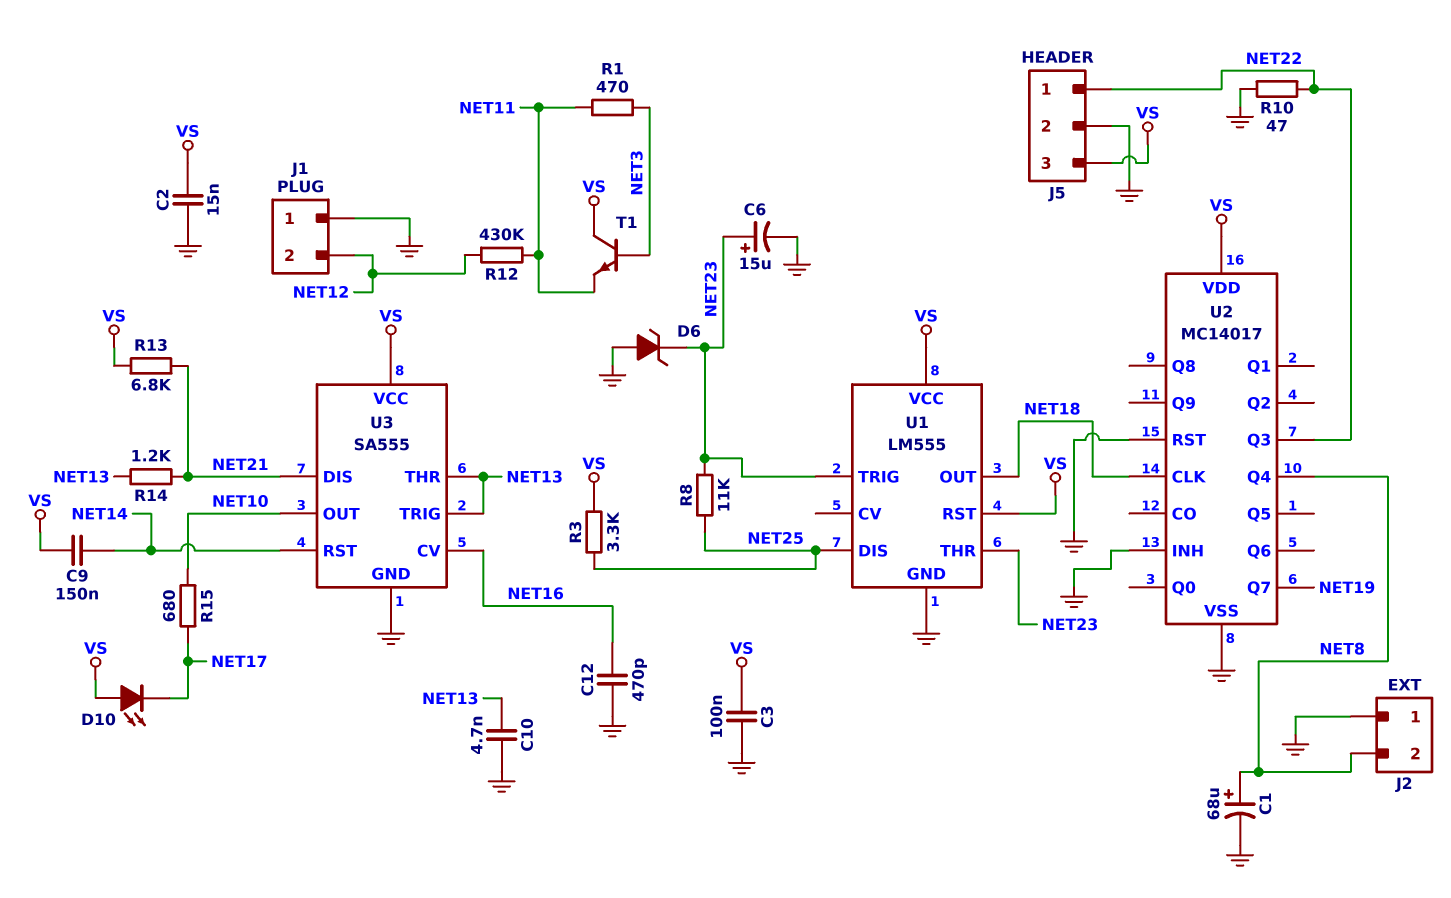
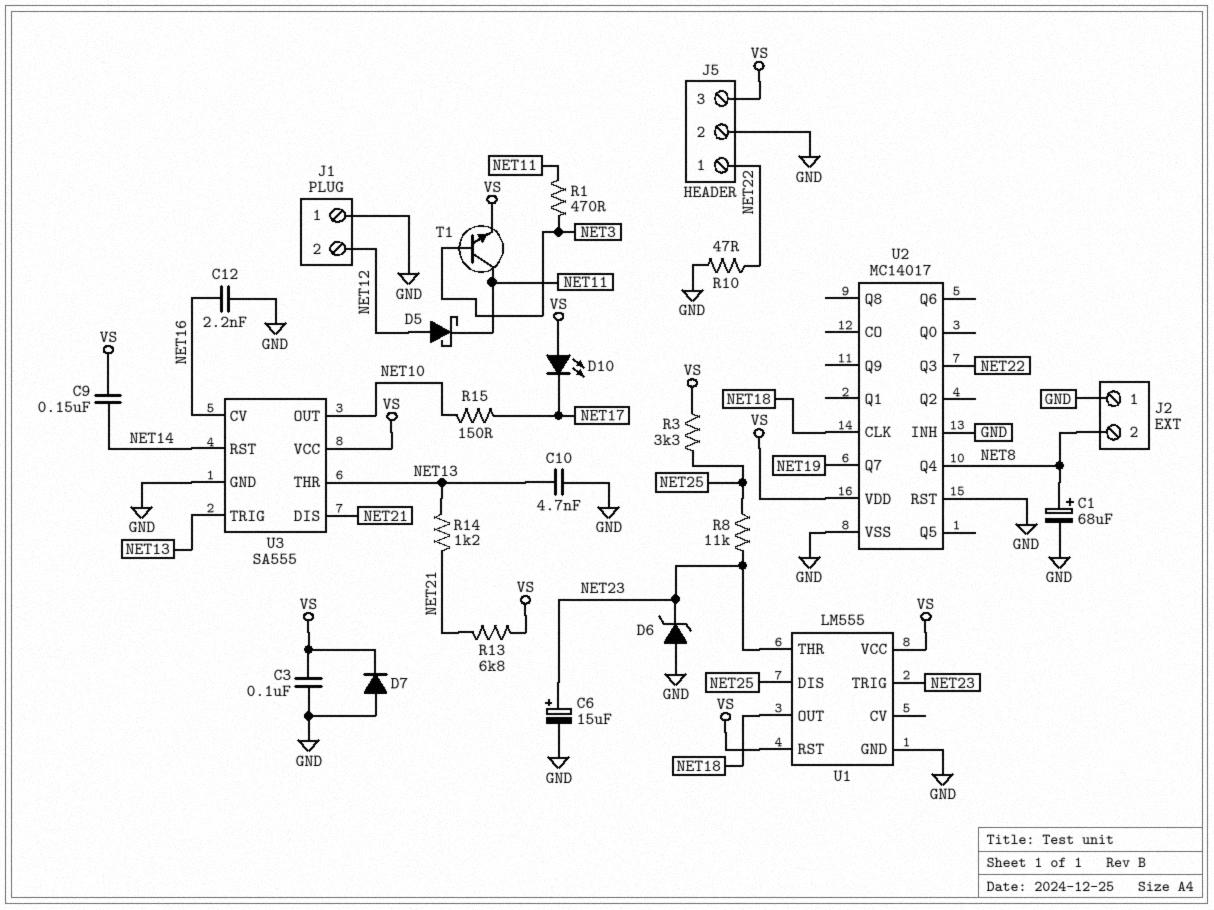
C2: 15nF (GND, VS) -> none
C12: 470pF (GND, NET16) -> 2.2nF (GND, NET16)
D5: none -> schottky (A NET12, K NET11)
D7: none -> diode (A GND, K VS)
R12: 430k (NET11, NET12) -> none
R15: 680 (NET10, NET17) -> 150 (NET10, NET17)
T1: NPN (B NET3, C VS, E NET11) -> NPN (B NET3, C NET11, E VS)

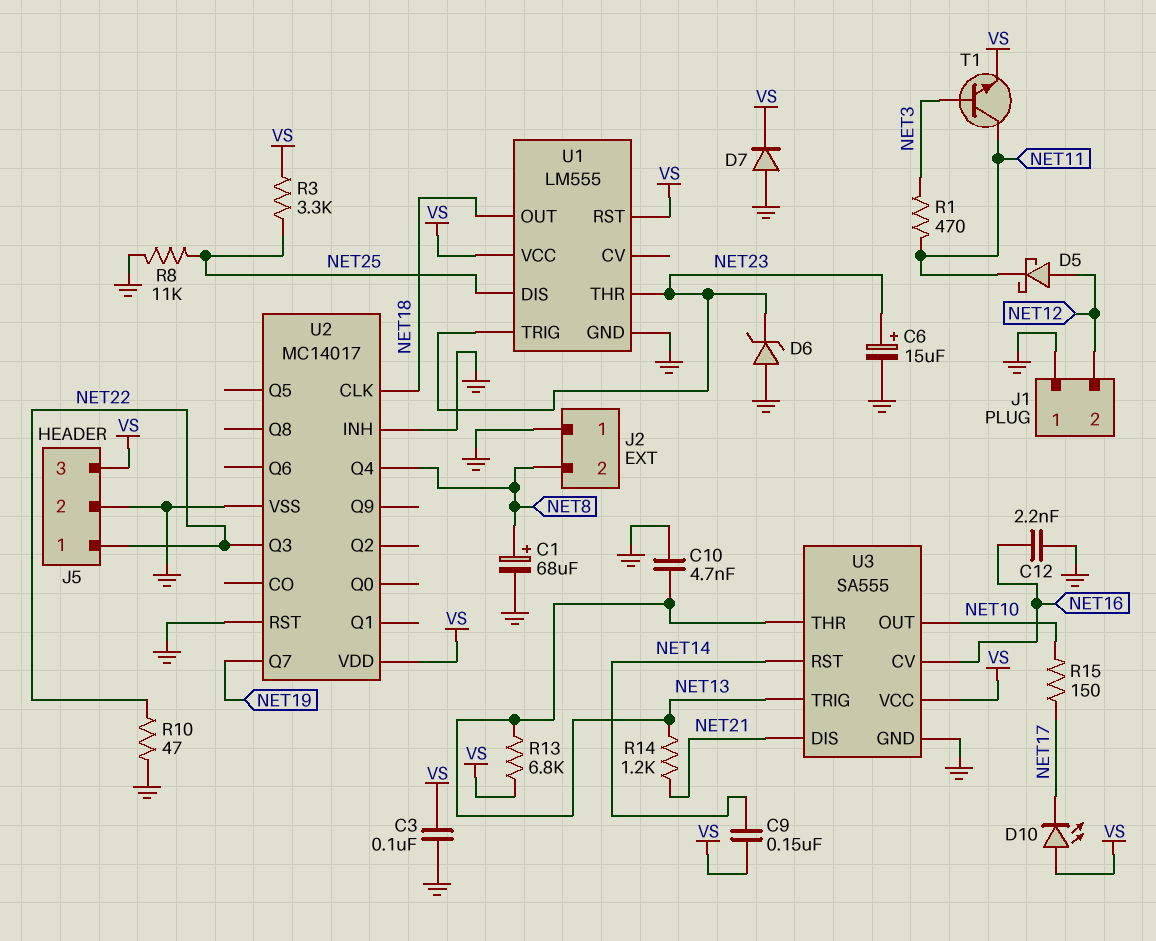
R8: 11k (NET23, NET25) -> 11k (GND, NET25)
R13: 6.8k (NET21, VS) -> 6.8k (NET13, VS)

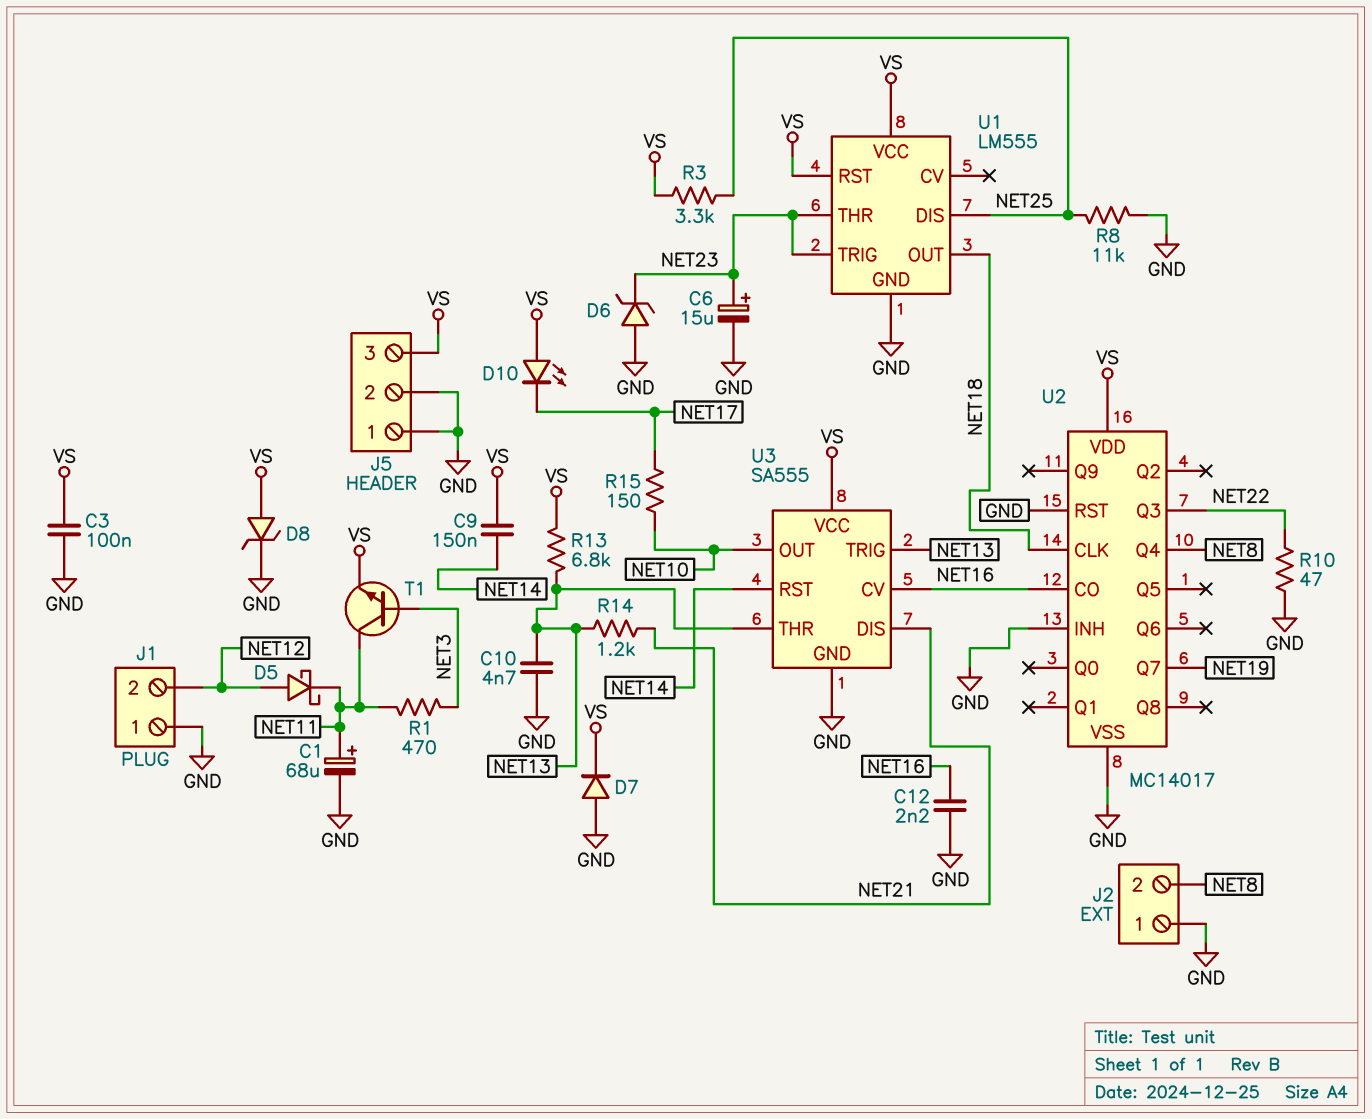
C1: 68uF (plus NET8, minus GND) -> 68uF (plus NET11, minus GND)
D8: none -> zener (A VS, K GND)
J5 pin 1: NET22 -> GND
U2 pin CO: none -> NET16

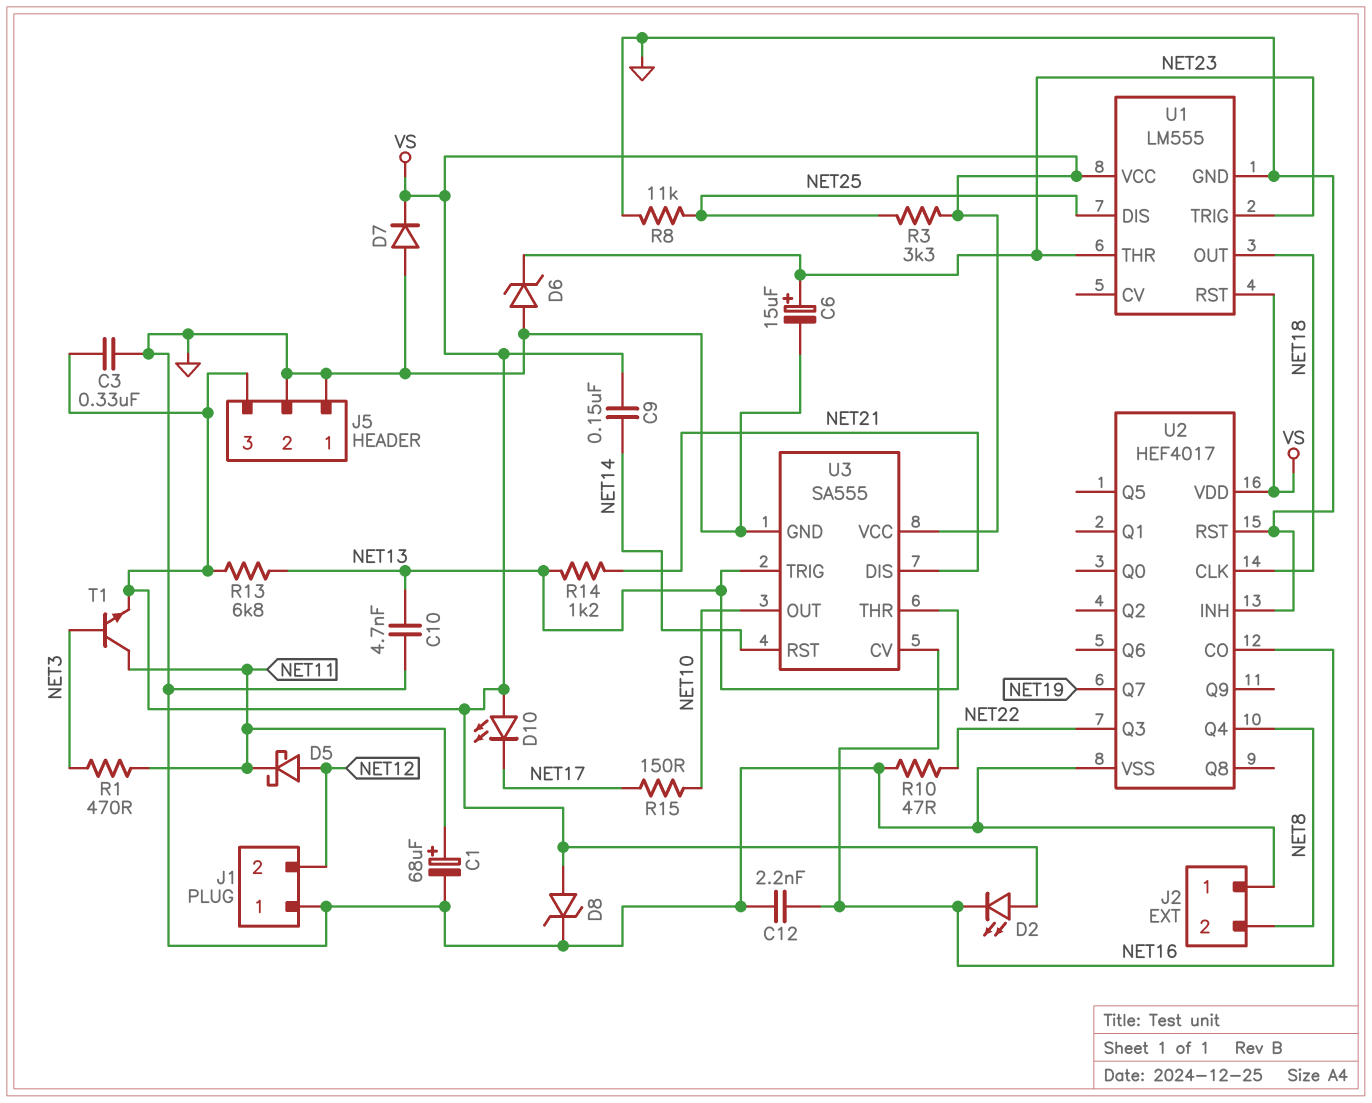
C3: 100nF (GND, VS) -> 330nF (GND, VS)
D2: none -> LED (A VS, K NET16)
U2: MC14017 -> HEF4017

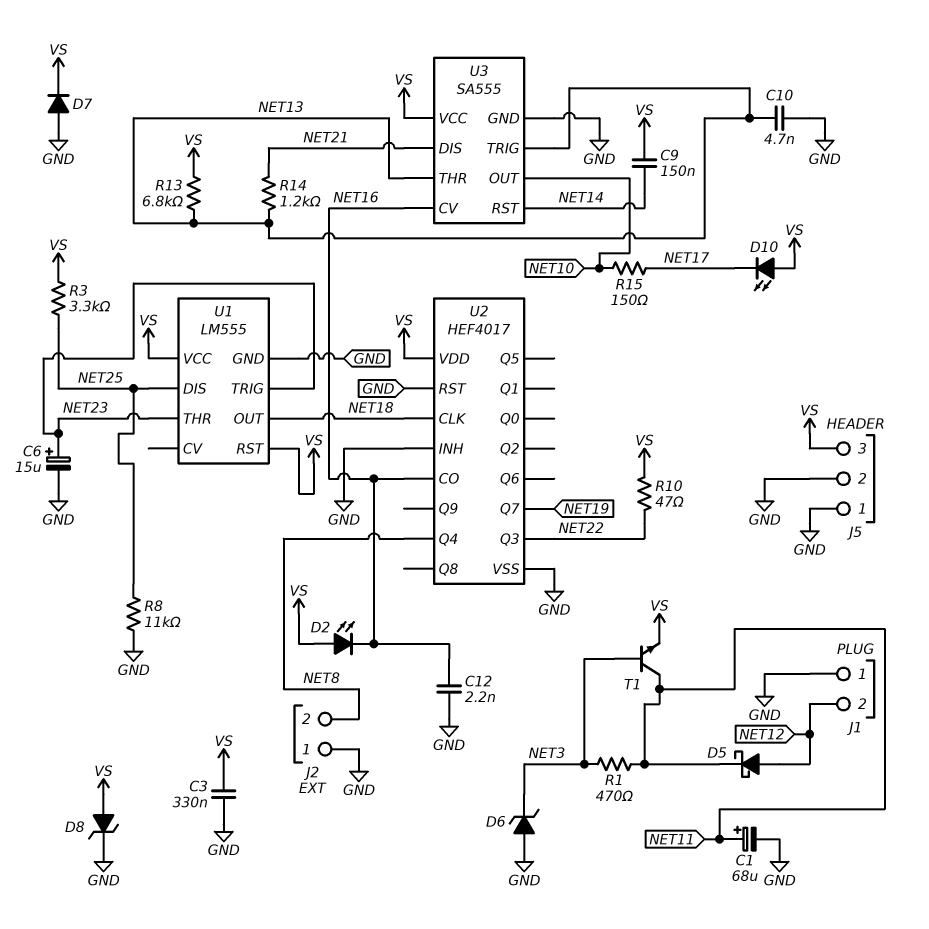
D6: zener (A GND, K NET23) -> zener (A GND, K NET3)
R10: 47 (GND, NET22) -> 47 (NET22, VS)

